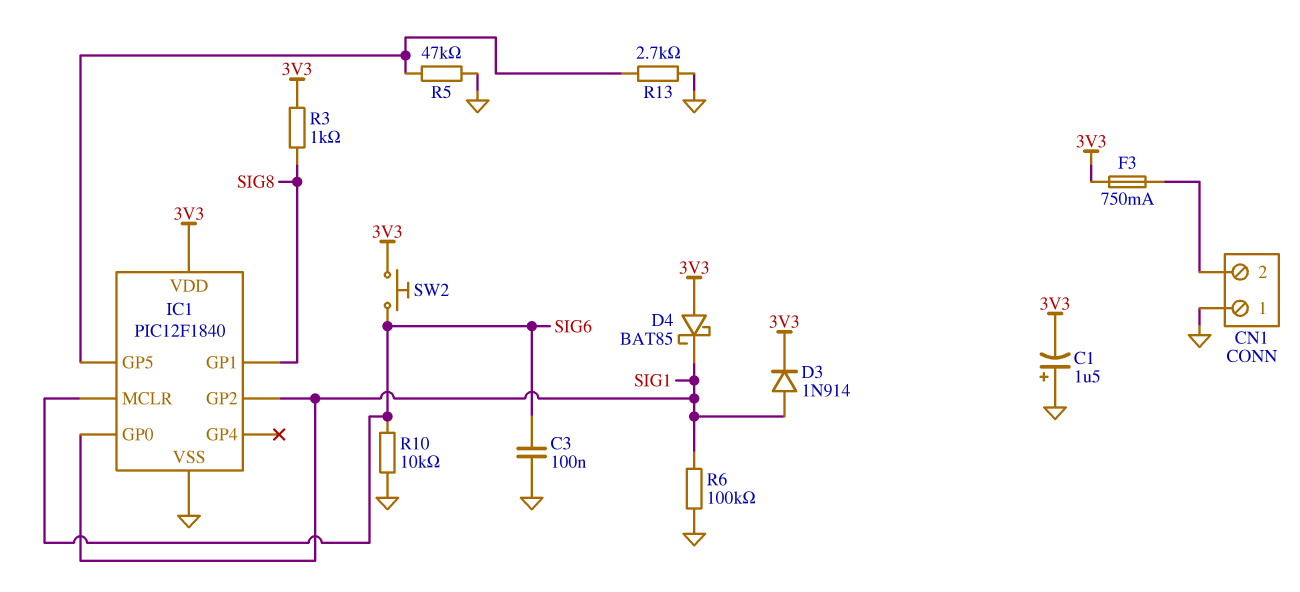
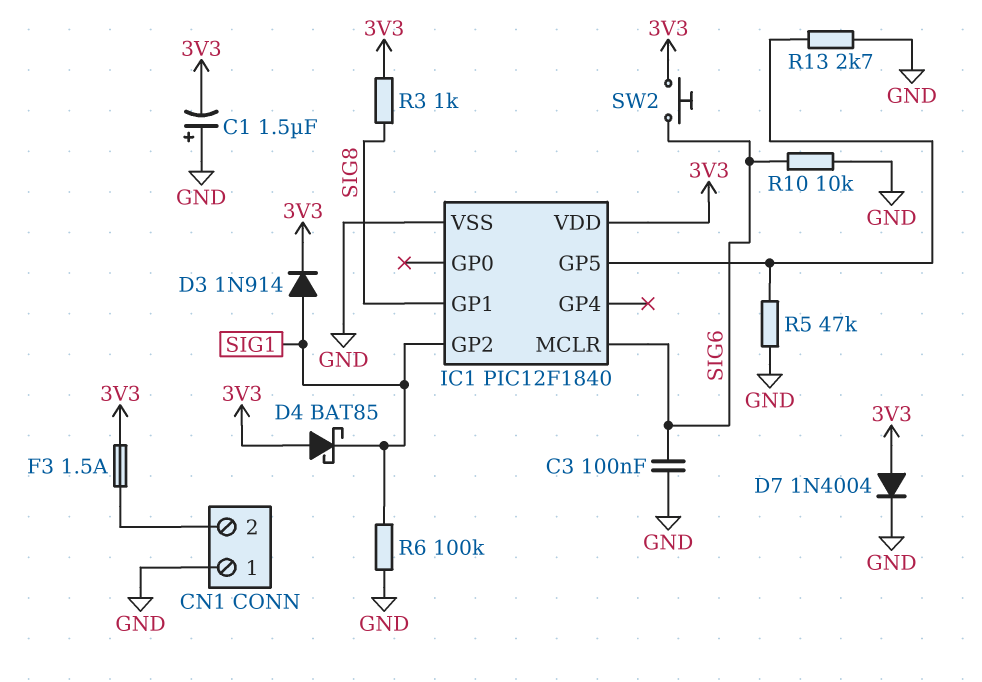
D7: none -> diode 1N4004 (A 3V3, K GND)
F3: 750mA (3V3, CN1/2) -> 1.5A (3V3, CN1/2)
IC1 pin GP0: SIG1 -> none

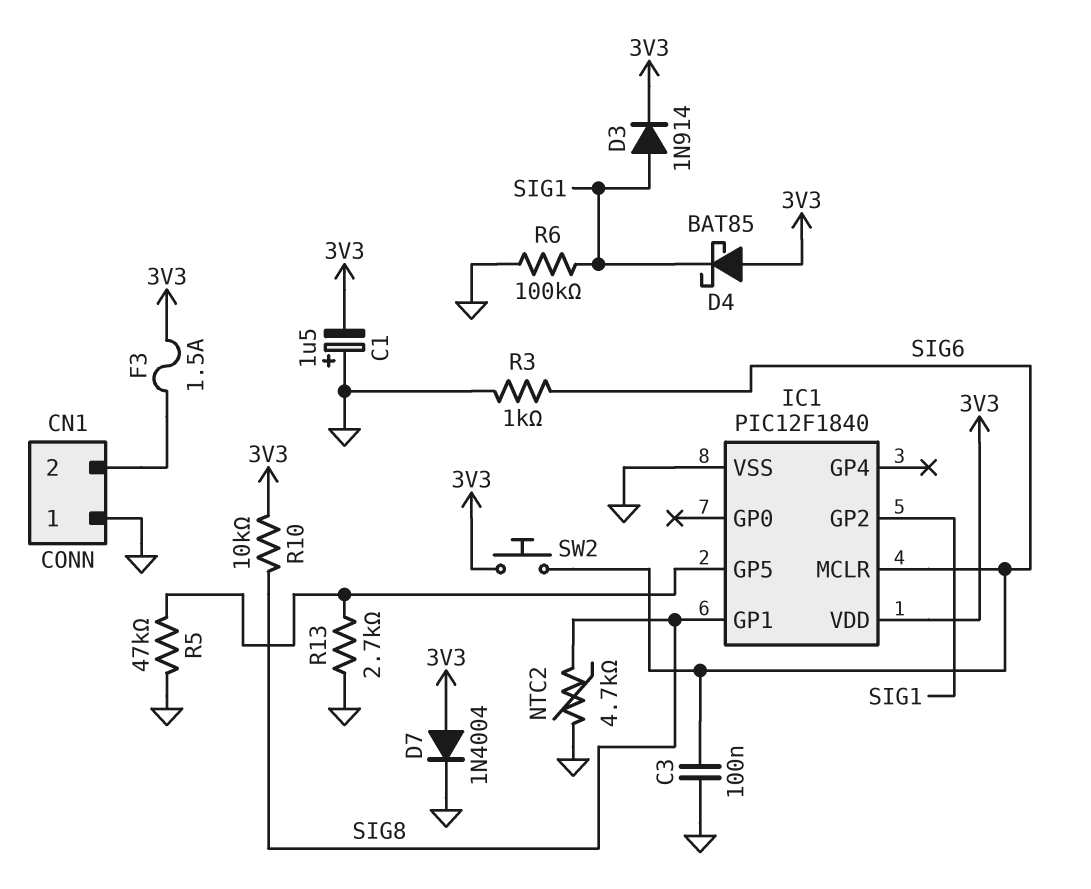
NTC2: none -> 4.7k (GND, SIG8)
R3: 1k (3V3, SIG8) -> 1k (GND, SIG6)
R10: 10k (GND, SIG6) -> 10k (3V3, SIG8)

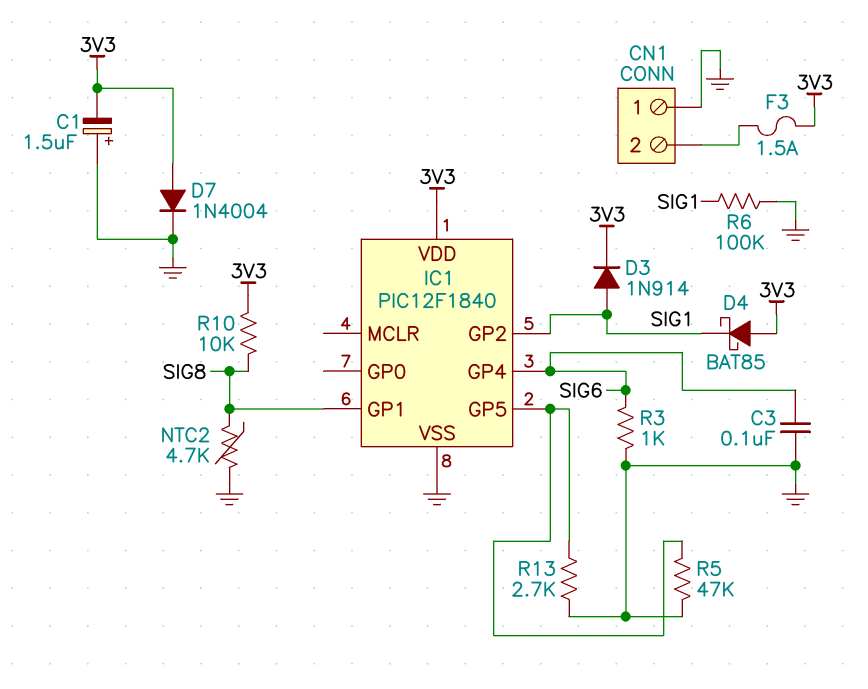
IC1 pin GP4: none -> SIG6
IC1 pin MCLR: SIG6 -> none
SW2: button (3V3, SIG6) -> none

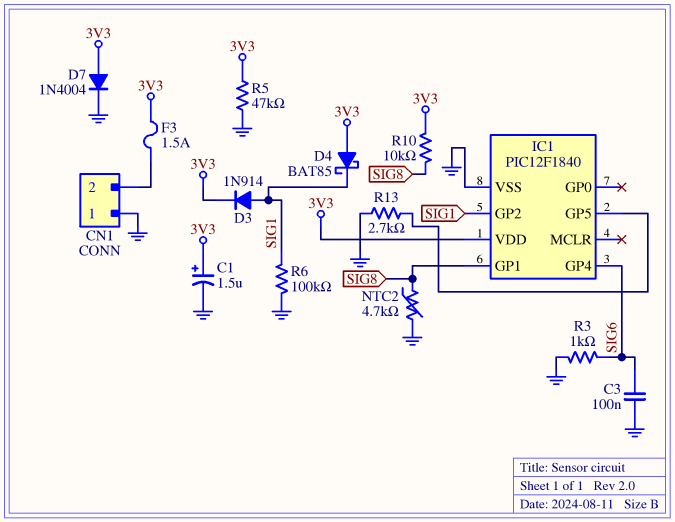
C1: 1.5uF (plus GND, minus 3V3) -> 1.5uF (plus 3V3, minus GND)
R5: 47k (GND, IC1/GP5) -> 47k (3V3, GND)

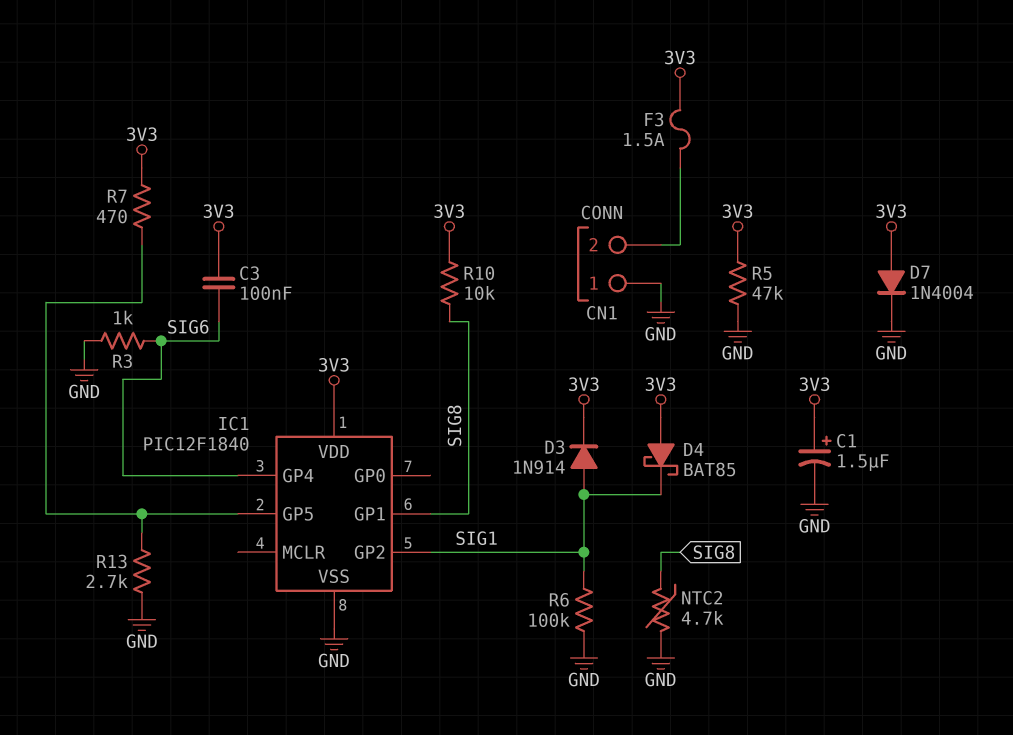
C3: 100nF (GND, SIG6) -> 100nF (3V3, SIG6)
R7: none -> 470 (3V3, IC1/GP5)

